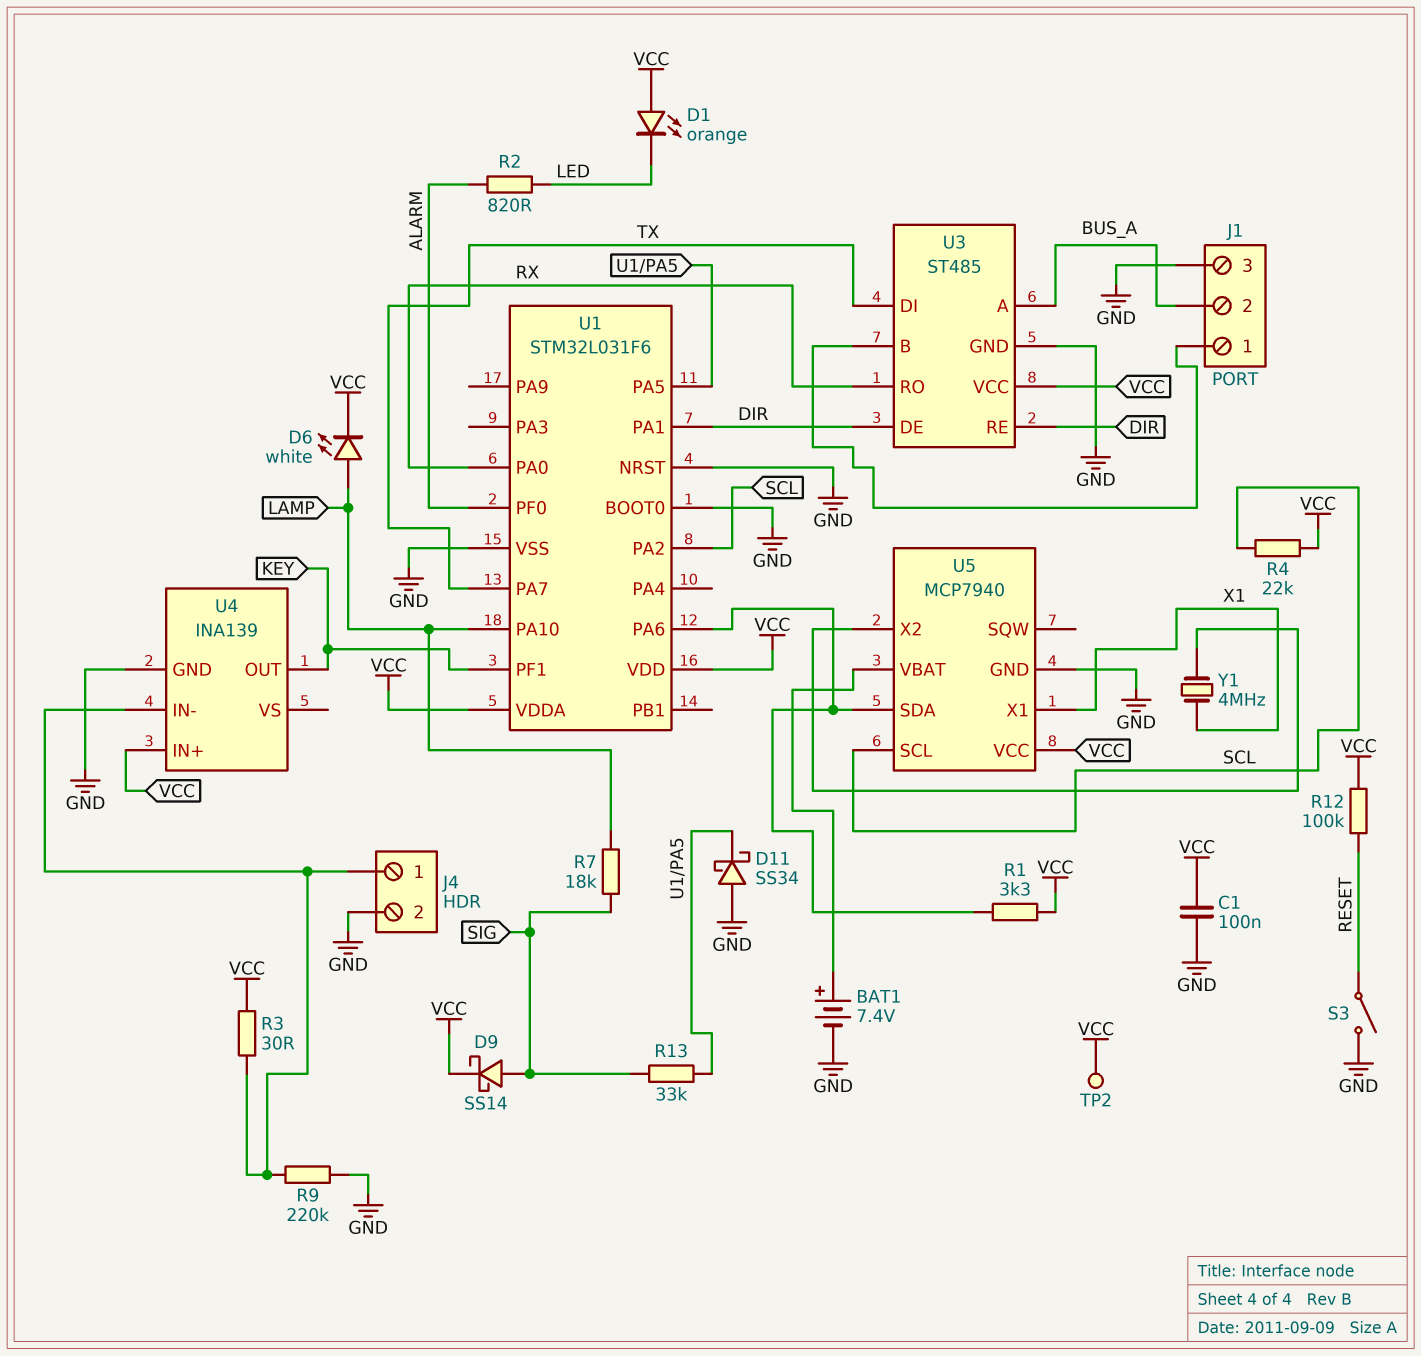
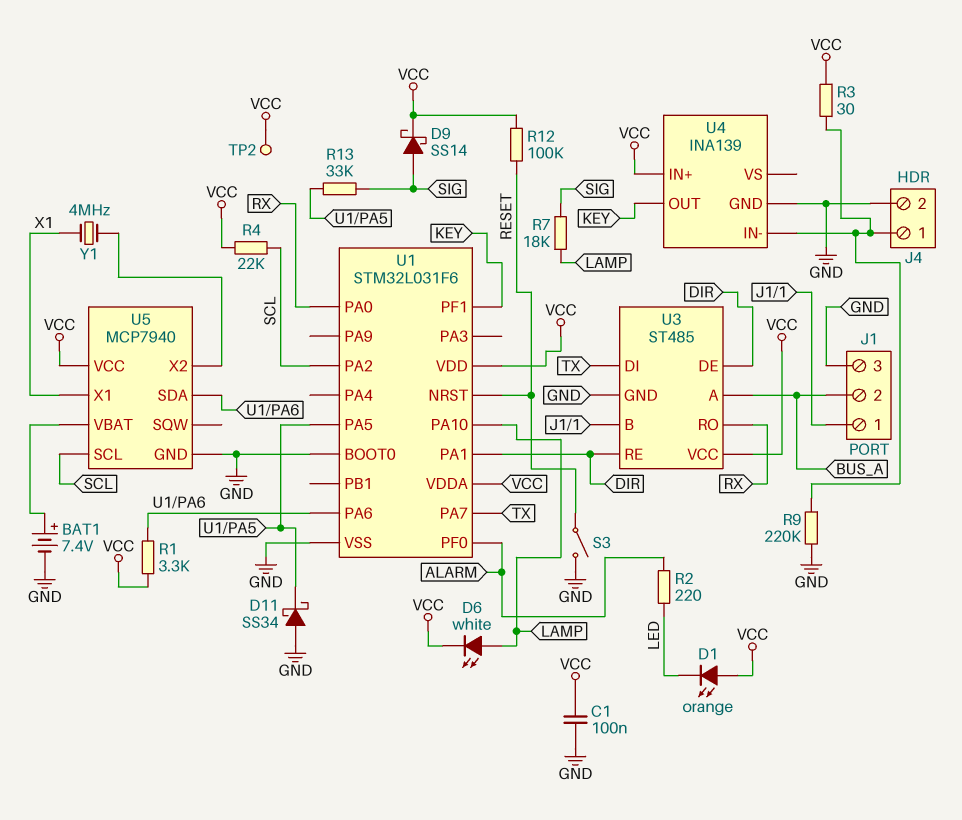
R2: 820 (ALARM, LED) -> 220 (ALARM, LED)
U1 pin NRST: GND -> RESET

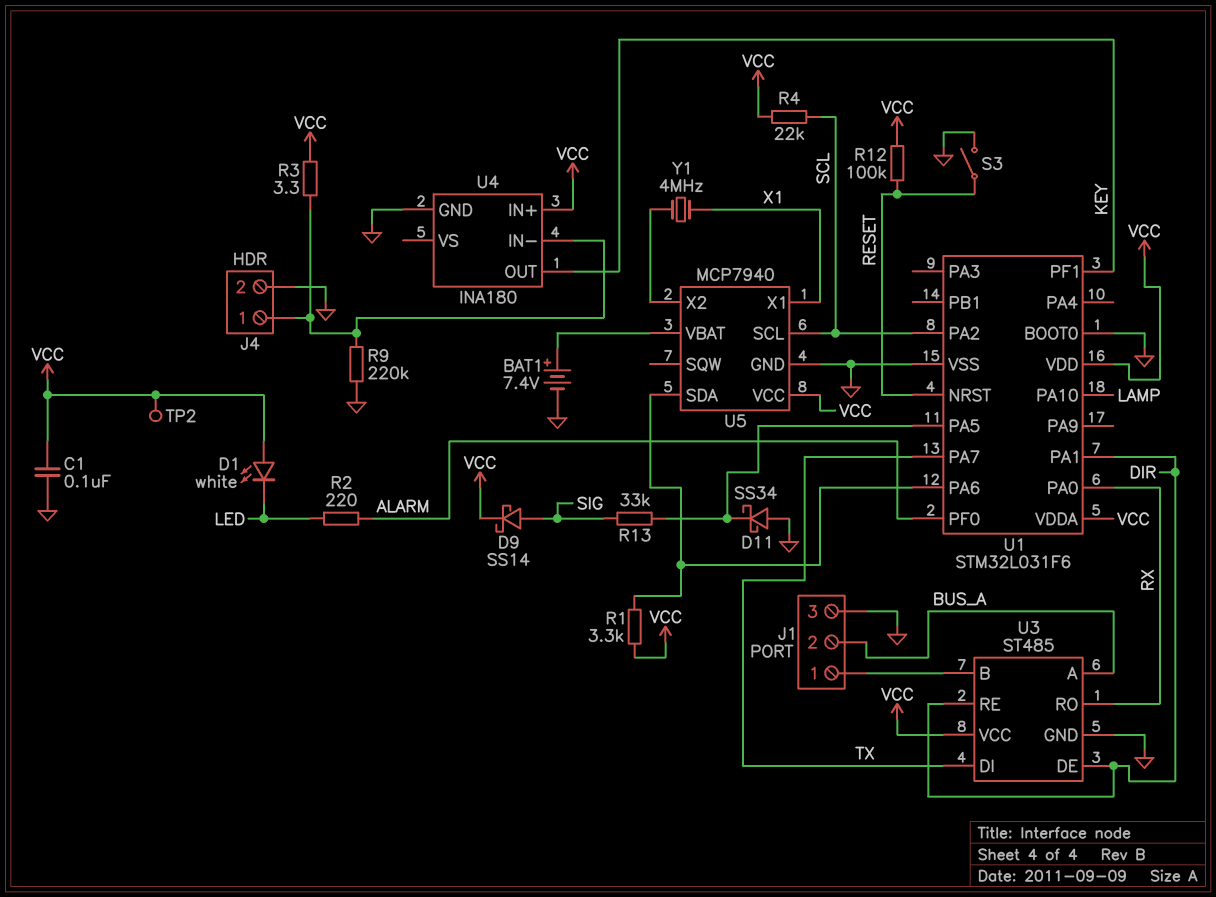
D1: LED orange (A VCC, K LED) -> LED white (A VCC, K LED)
D6: LED white (A LAMP, K VCC) -> none
R3: 30 (J4/1, VCC) -> 3.3 (J4/1, VCC)
R7: 18k (LAMP, SIG) -> none
U4: INA139 -> INA180

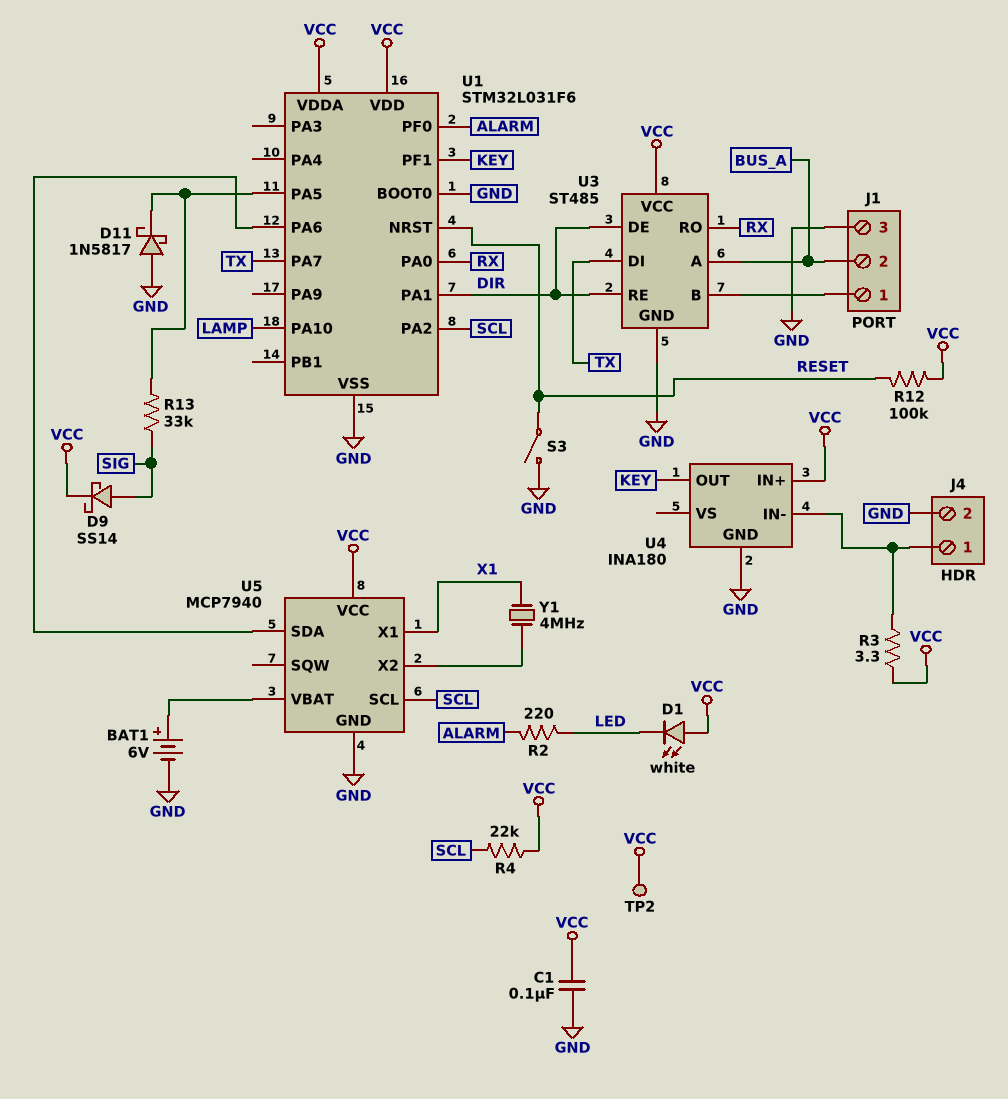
BAT1: 7.4V (plus U5/VBAT, minus GND) -> 6V (plus U5/VBAT, minus GND)
D11: schottky SS34 (A GND, K U1/PA5) -> schottky 1N5817 (A GND, K U1/PA5)
R1: 3.3k (U1/PA6, VCC) -> none
R9: 220k (GND, J4/1) -> none

